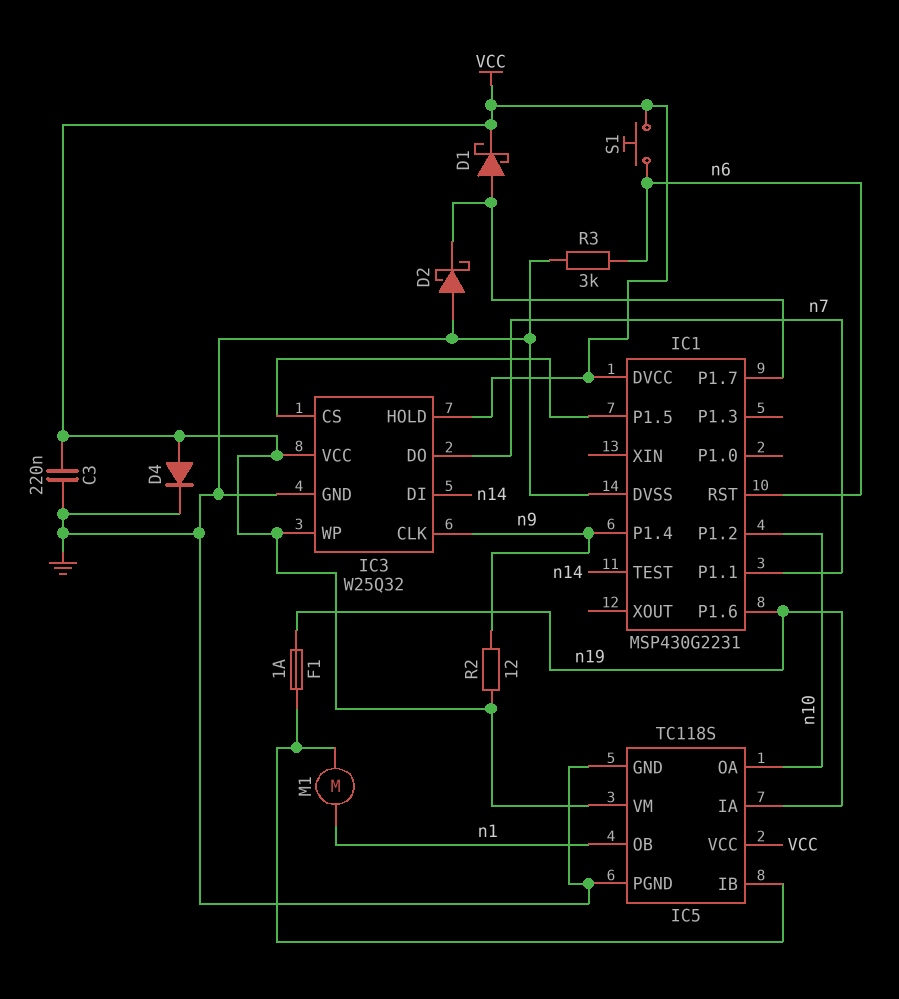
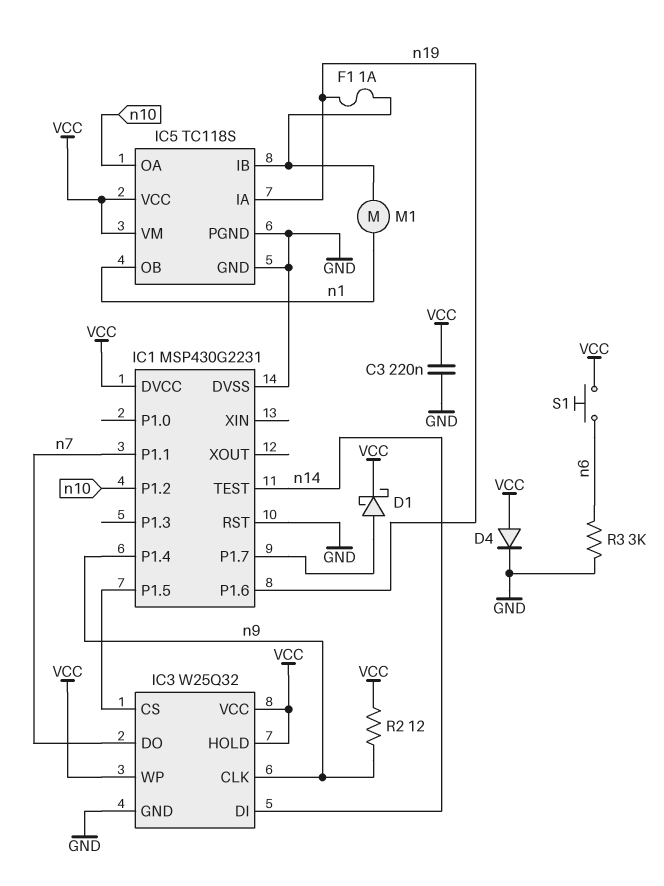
D2: schottky (A GND, K IC1/P1.7) -> none
IC1 pin RST: n6 -> GND

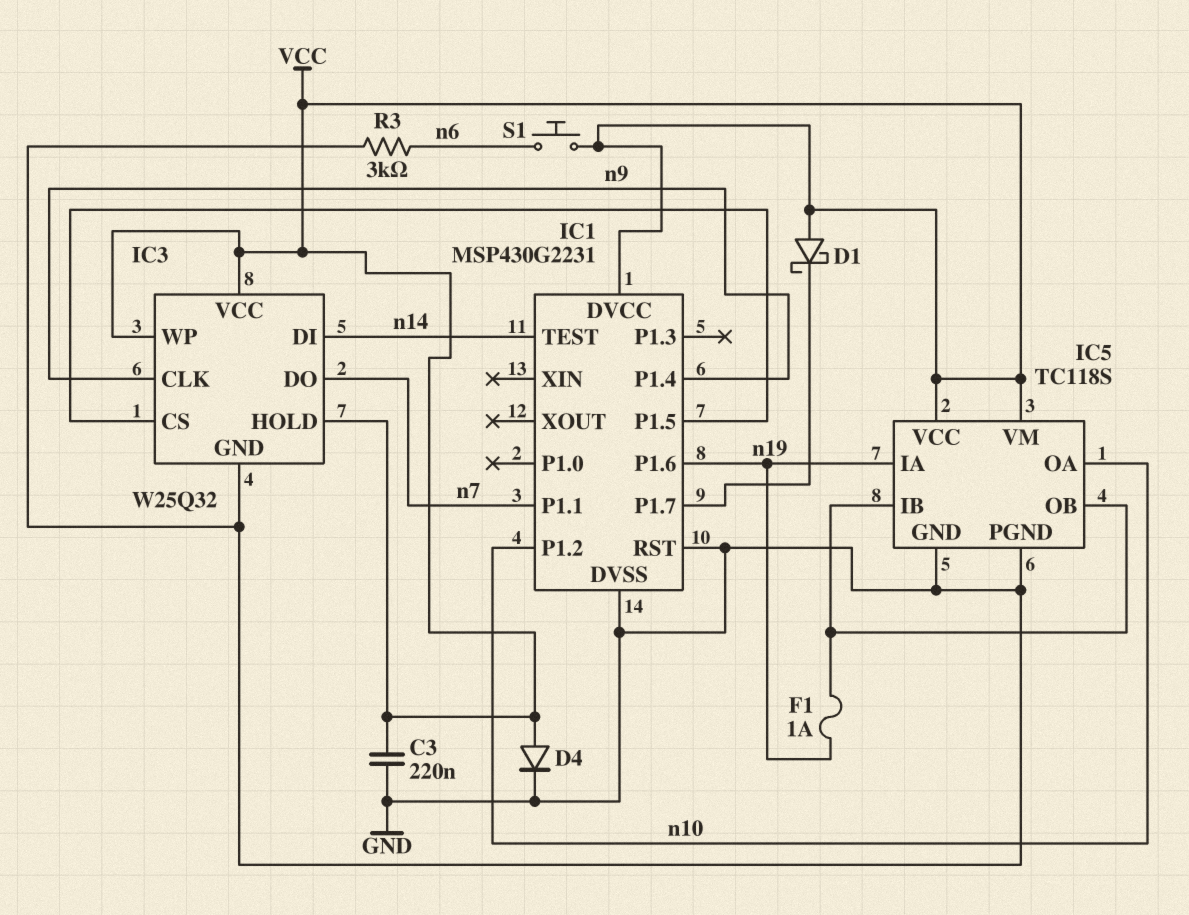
D1: schottky (A IC1/P1.7, K VCC) -> schottky (A VCC, K IC1/P1.7)
IC5 pin OB: n1 -> IC5/IB
M1: motor (IC5/IB, n1) -> none
R2: 12 (VCC, n9) -> none

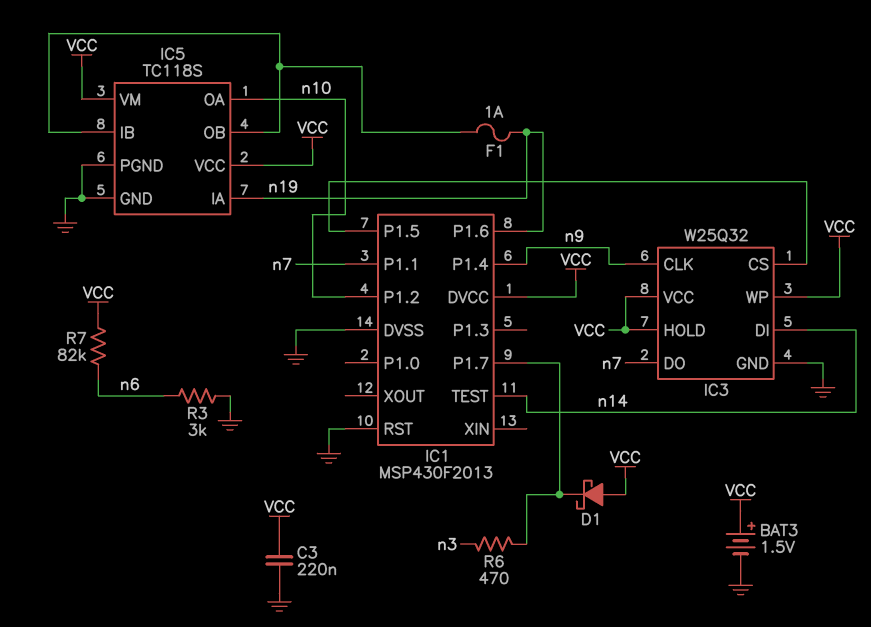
BAT3: none -> 1.5V (plus VCC, minus GND)
D4: diode (A VCC, K GND) -> none
IC1: MSP430G2231 -> MSP430F2013
R6: none -> 470 (IC1/P1.7, n3)
R7: none -> 82k (VCC, n6)
S1: button (VCC, n6) -> none

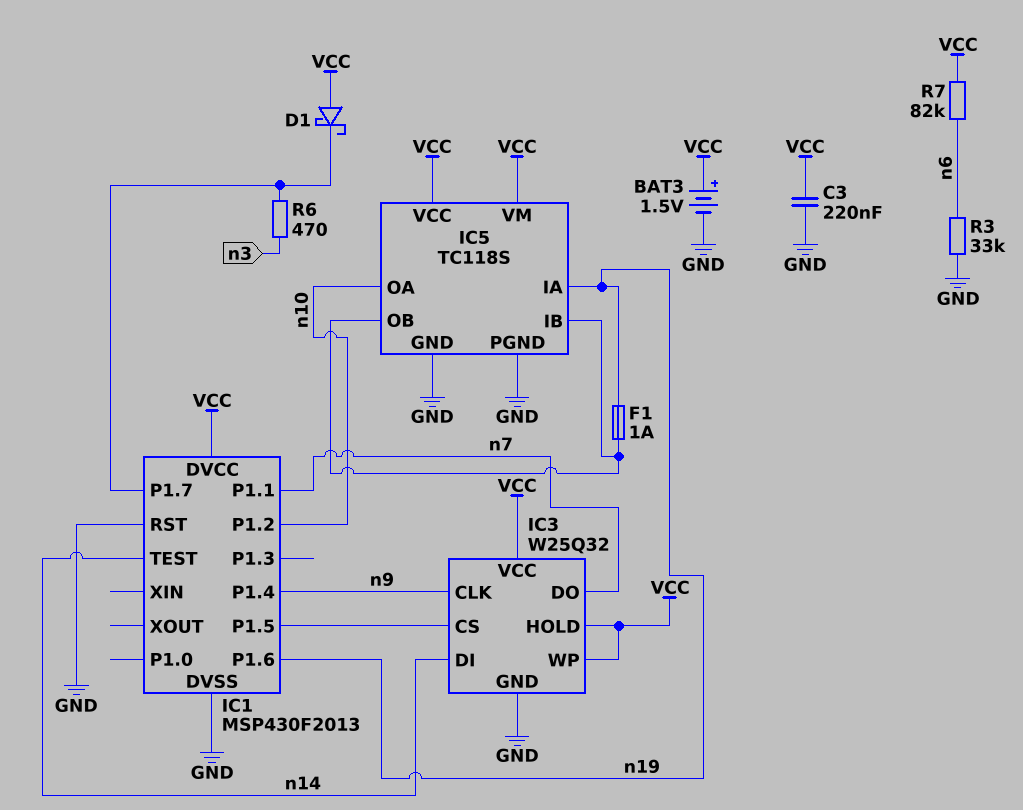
R3: 3k (GND, n6) -> 33k (GND, n6)

